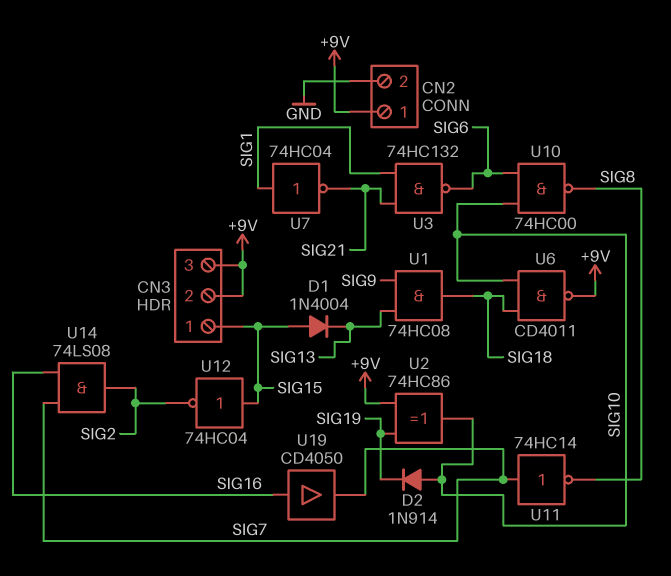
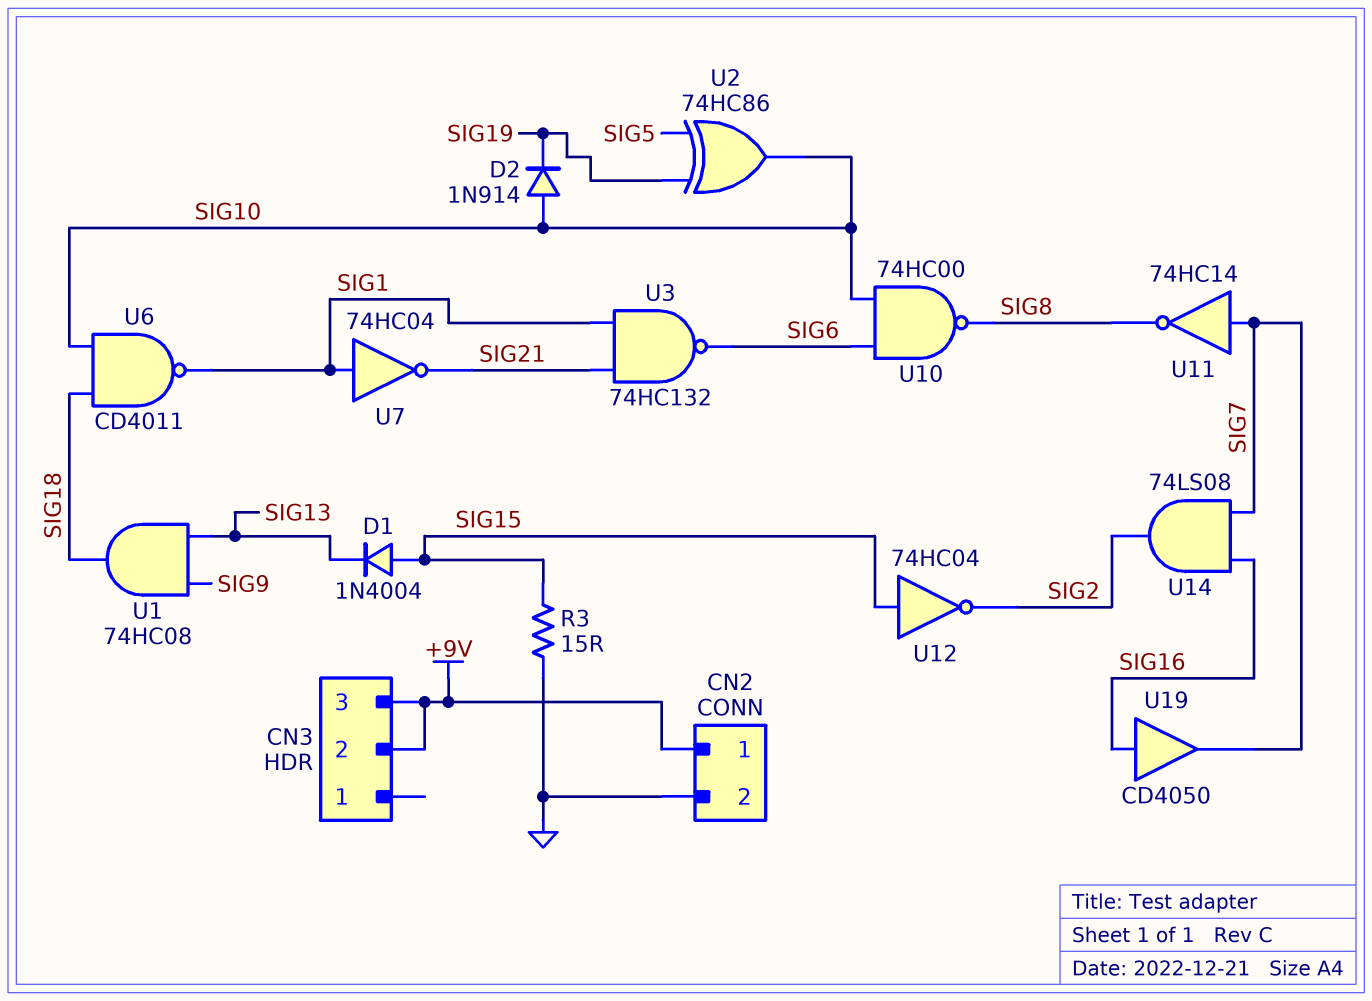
CN3 pin 1: SIG15 -> none
R3: none -> 15 (GND, SIG15)
U2: XOR 74HC86 (in +9V, in SIG19, out SIG10) -> XOR 74HC86 (in SIG5, in SIG19, out SIG10)
U6: NAND CD4011 (in SIG10, in SIG18, out +9V) -> NAND CD4011 (in SIG10, in SIG18, out SIG1)

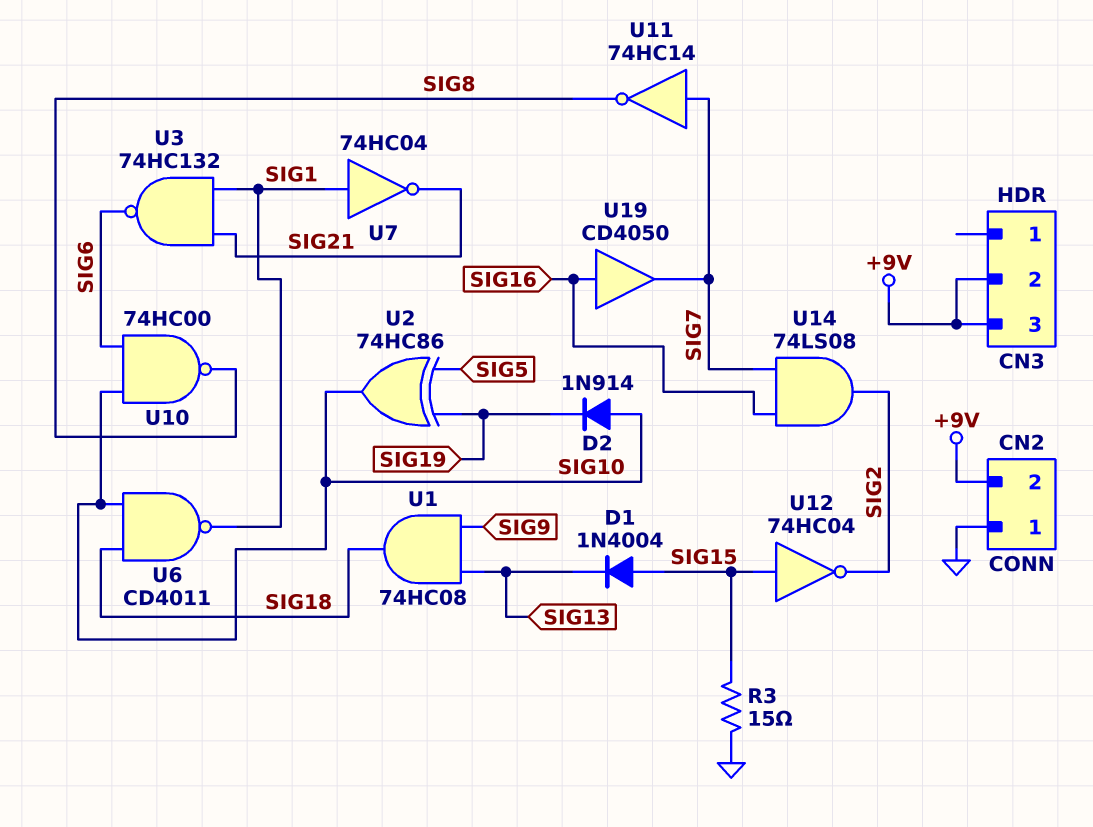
CN2 pin 1: +9V -> GND
CN2 pin 2: GND -> +9V

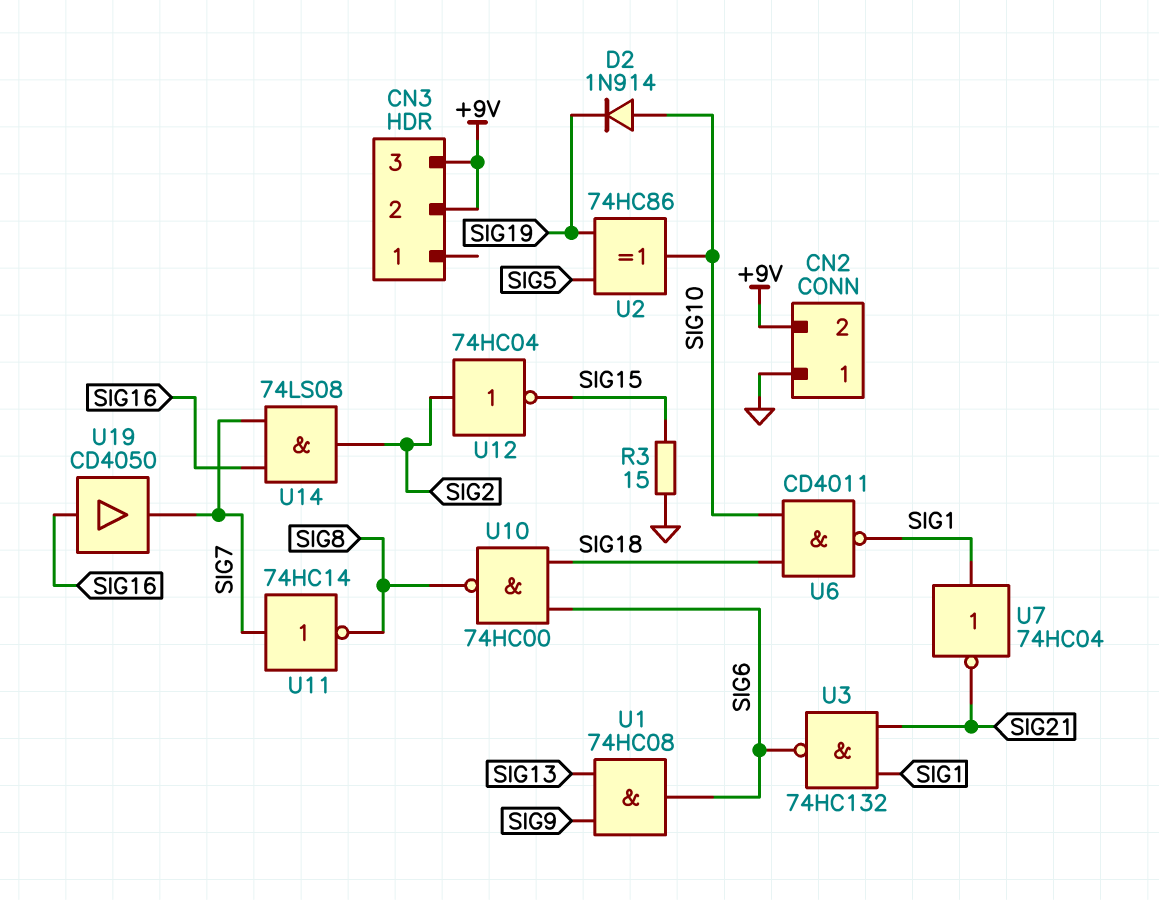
D1: diode 1N4004 (A SIG15, K SIG13) -> none
U1: AND 74HC08 (in SIG9, in SIG13, out SIG18) -> AND 74HC08 (in SIG9, in SIG13, out SIG6)
U10: NAND 74HC00 (in SIG6, in SIG10, out SIG8) -> NAND 74HC00 (in SIG6, in SIG18, out SIG8)
U12: NOT 74HC04 (in SIG15, out SIG2) -> NOT 74HC04 (in SIG2, out SIG15)

